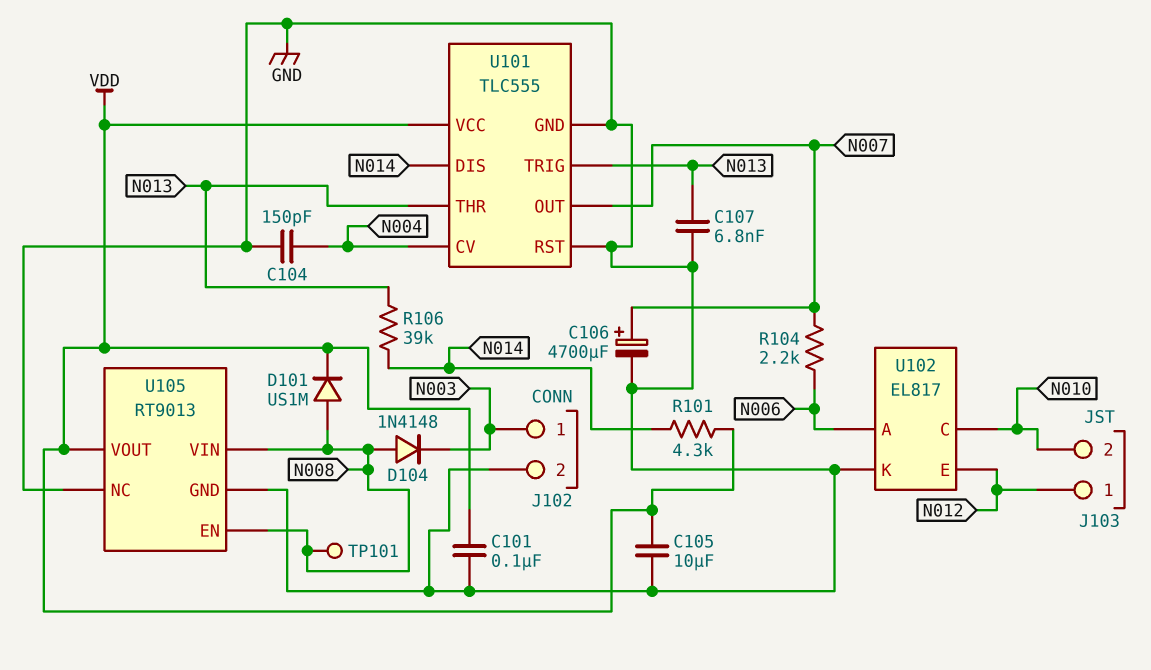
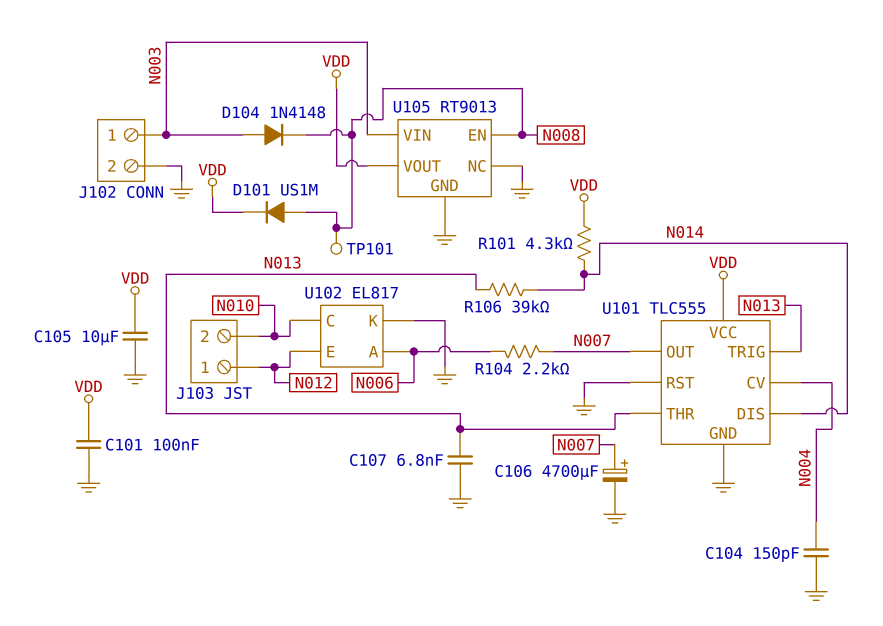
D104: diode 1N4148 (A N008, K N003) -> diode 1N4148 (A N003, K N008)
U105 pin VIN: N008 -> N003

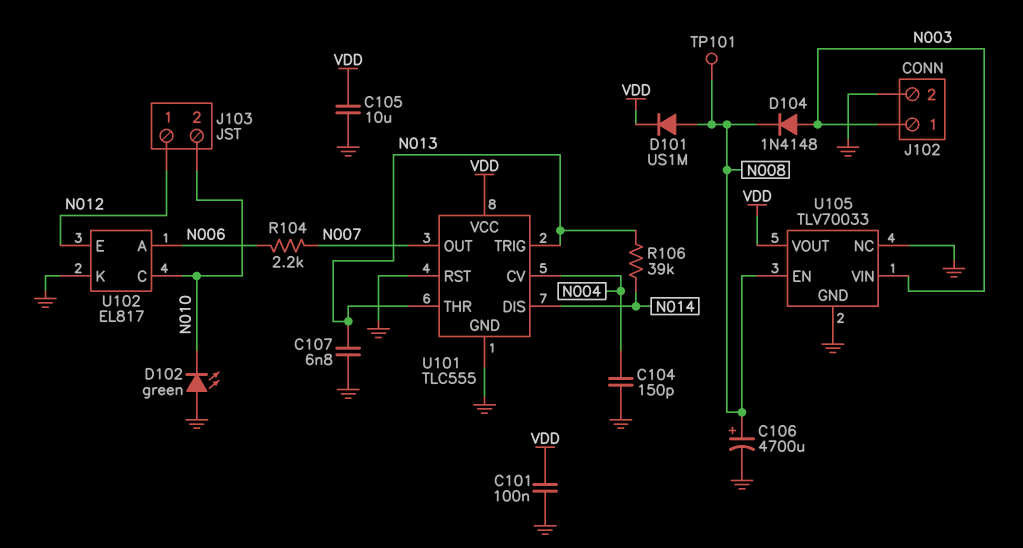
C106: 4700uF (plus N007, minus GND) -> 4700uF (plus N008, minus GND)
D102: none -> LED green (A GND, K N010)
R101: 4.3k (N014, VDD) -> none
U105: RT9013 -> TLV70033

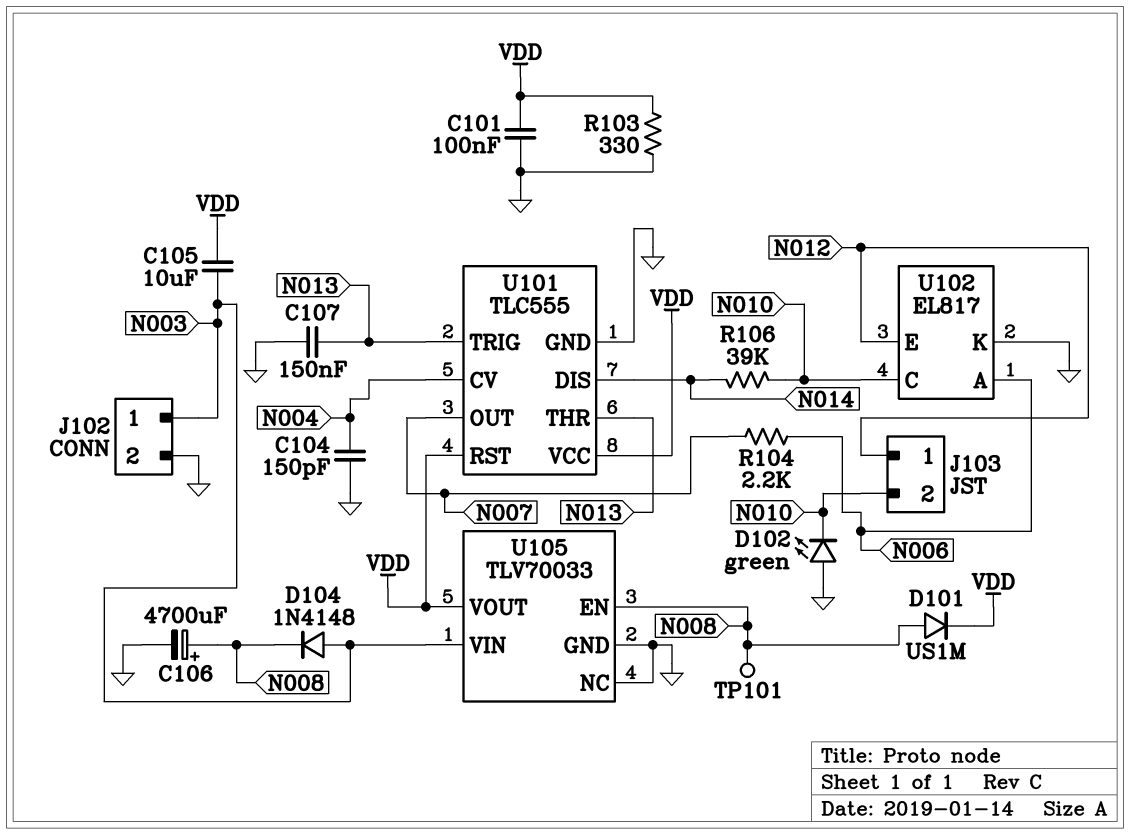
C105: 10uF (GND, VDD) -> 10uF (N003, VDD)
C107: 6.8nF (GND, N013) -> 150nF (GND, N013)
R103: none -> 330 (GND, VDD)
R106: 39k (N013, N014) -> 39k (N010, N014)
U101 pin RST: GND -> VDD

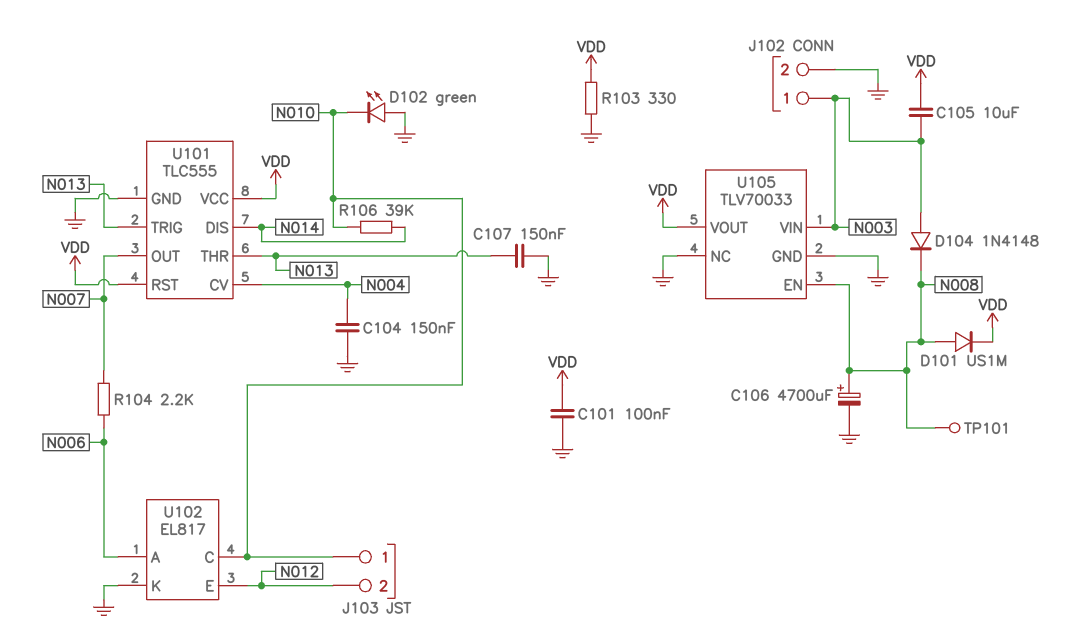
C104: 150pF (GND, N004) -> 150nF (GND, N004)
J103 pin 1: N012 -> N010
J103 pin 2: N010 -> N012

